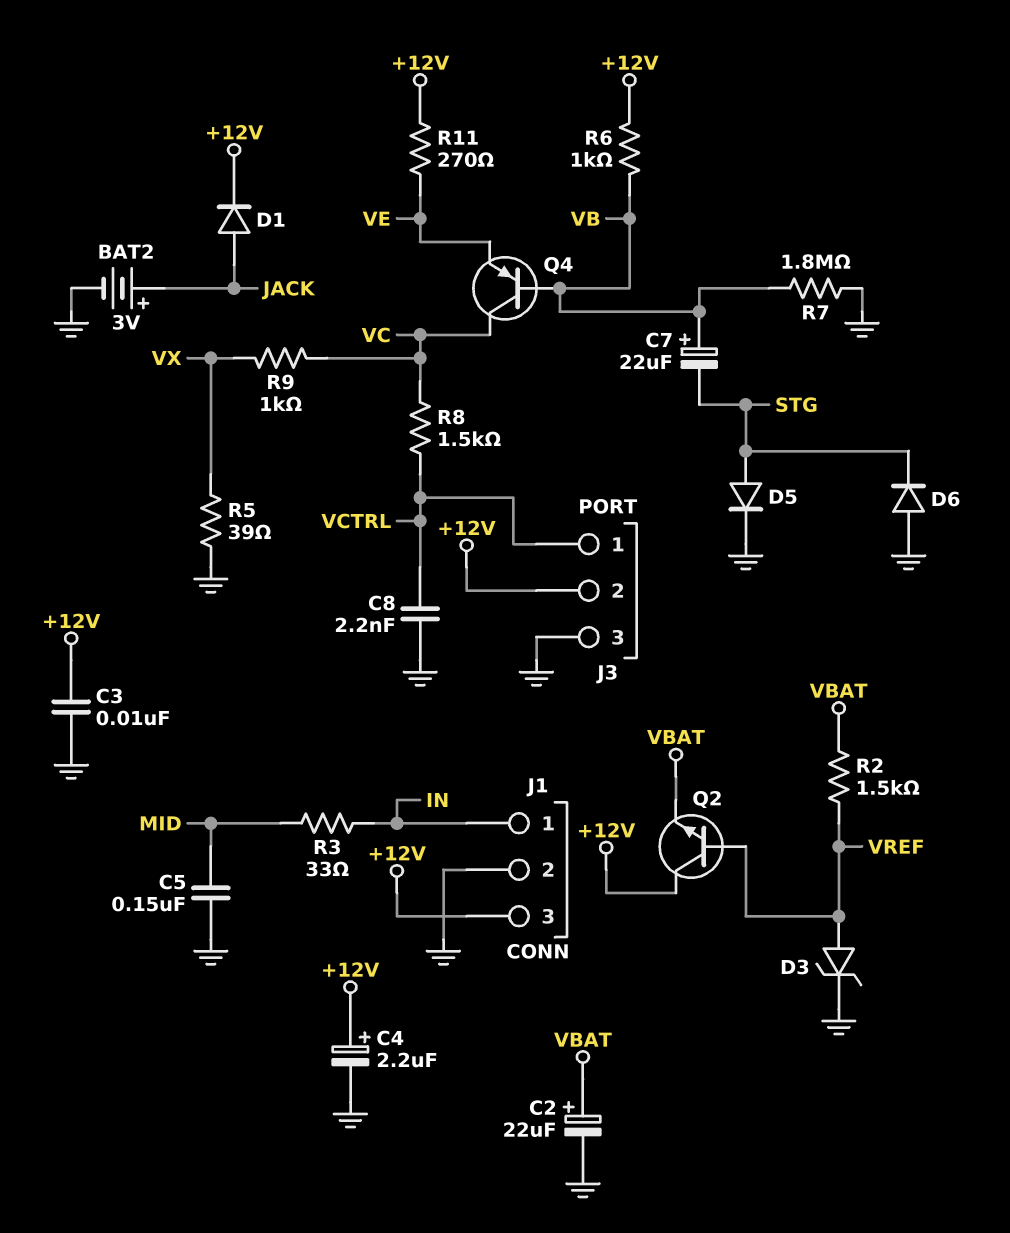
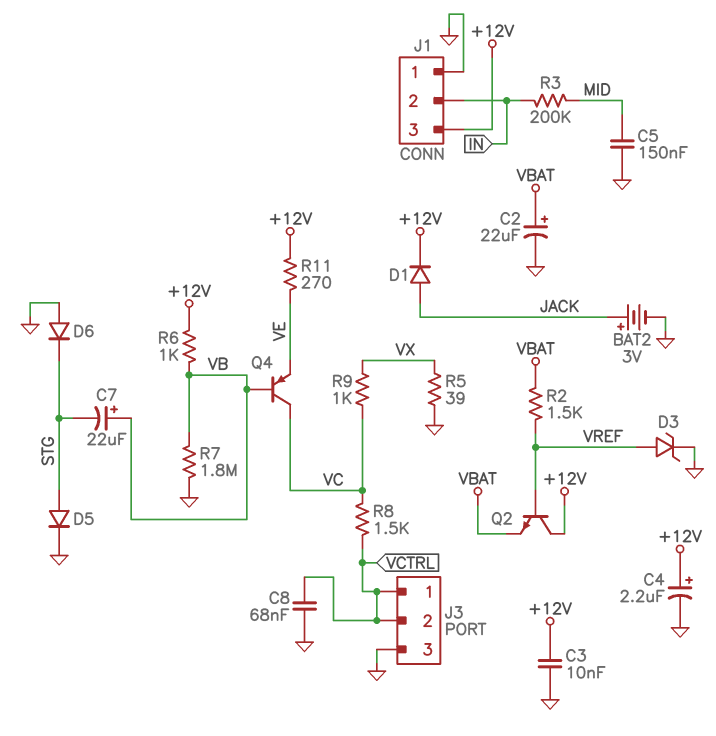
C8: 2.2nF (GND, VCTRL) -> 68nF (GND, VCTRL)
J1 pin 1: IN -> GND
J1 pin 2: GND -> IN
J3 pin 2: +12V -> VCTRL
R3: 33 (IN, MID) -> 200k (IN, MID)

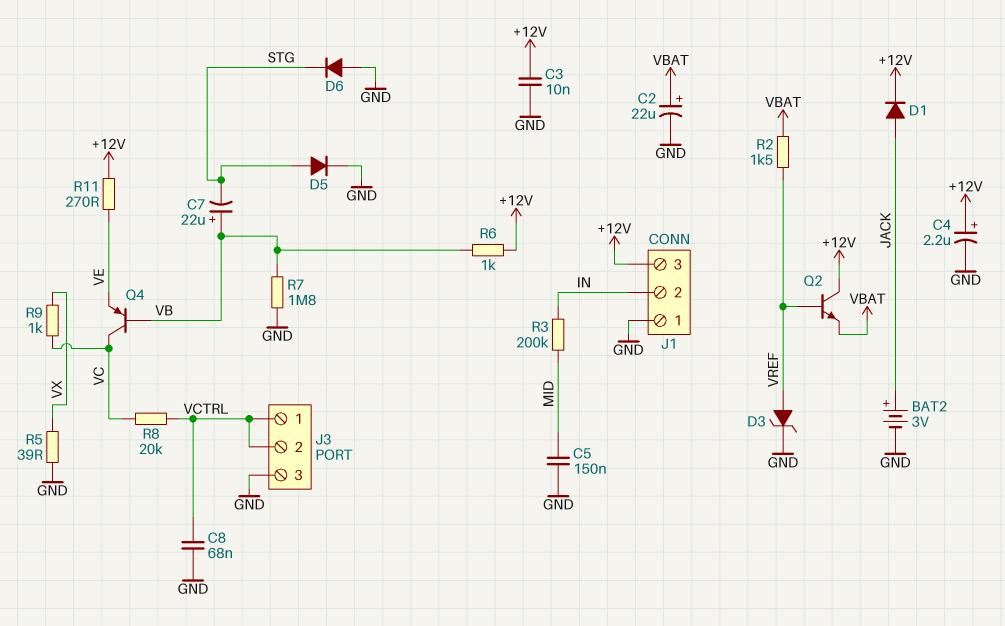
R8: 1.5k (VC, VCTRL) -> 20k (VC, VCTRL)

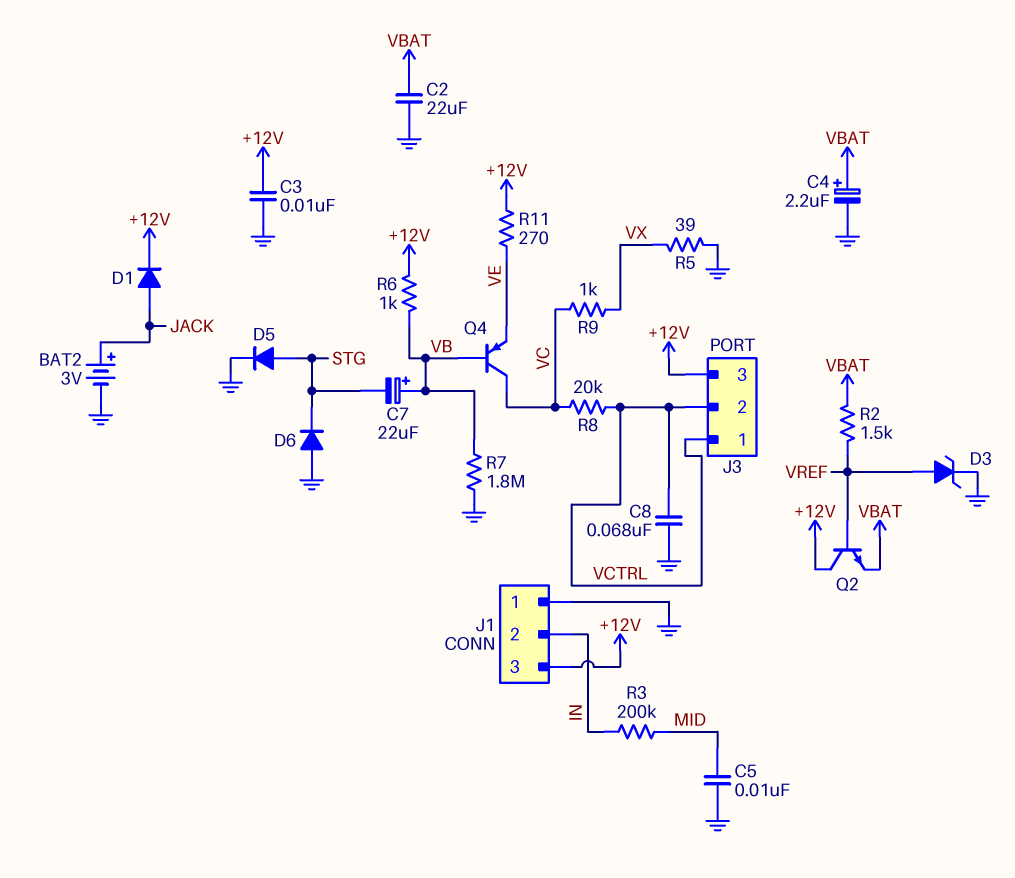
C2: 22uF (plus VBAT, minus GND) -> 22uF (GND, VBAT)
C4: 2.2uF (plus +12V, minus GND) -> 2.2uF (plus VBAT, minus GND)
C5: 150nF (GND, MID) -> 10nF (GND, MID)
J3 pin 3: GND -> +12V

